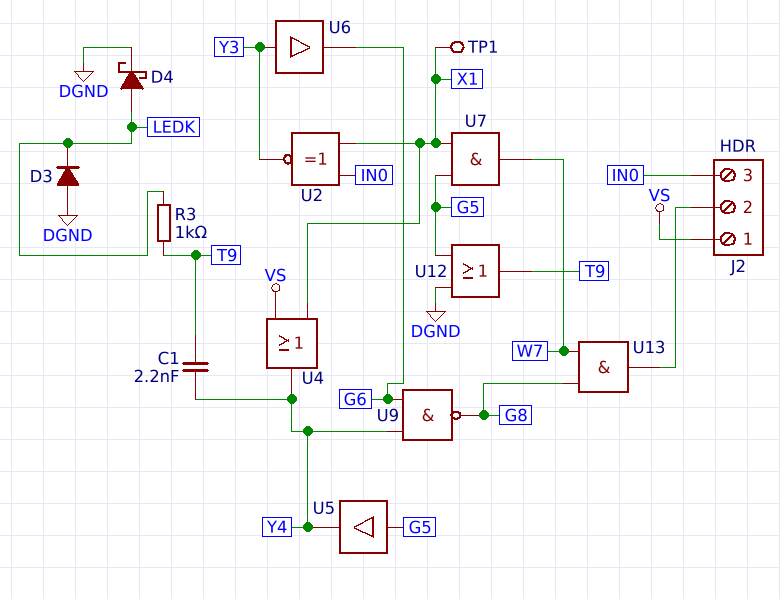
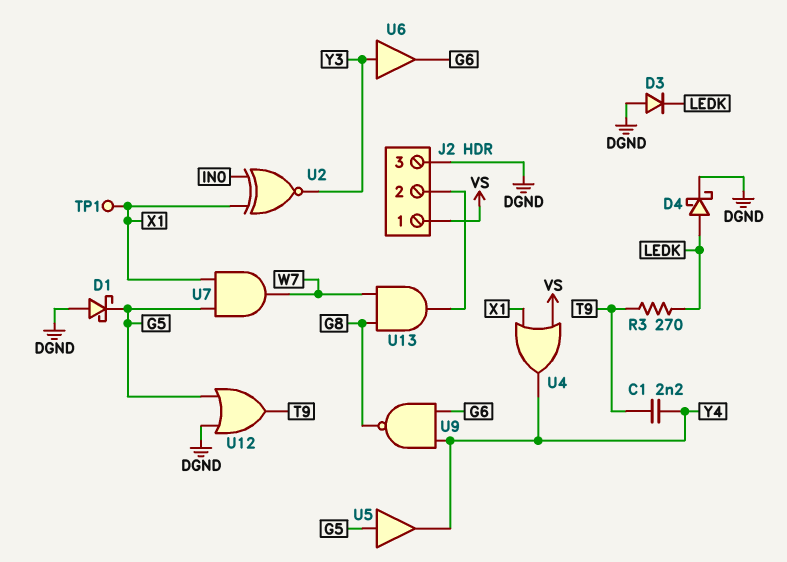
D1: none -> schottky (A DGND, K G5)
J2 pin 3: IN0 -> DGND
R3: 1k (LEDK, T9) -> 270 (LEDK, T9)

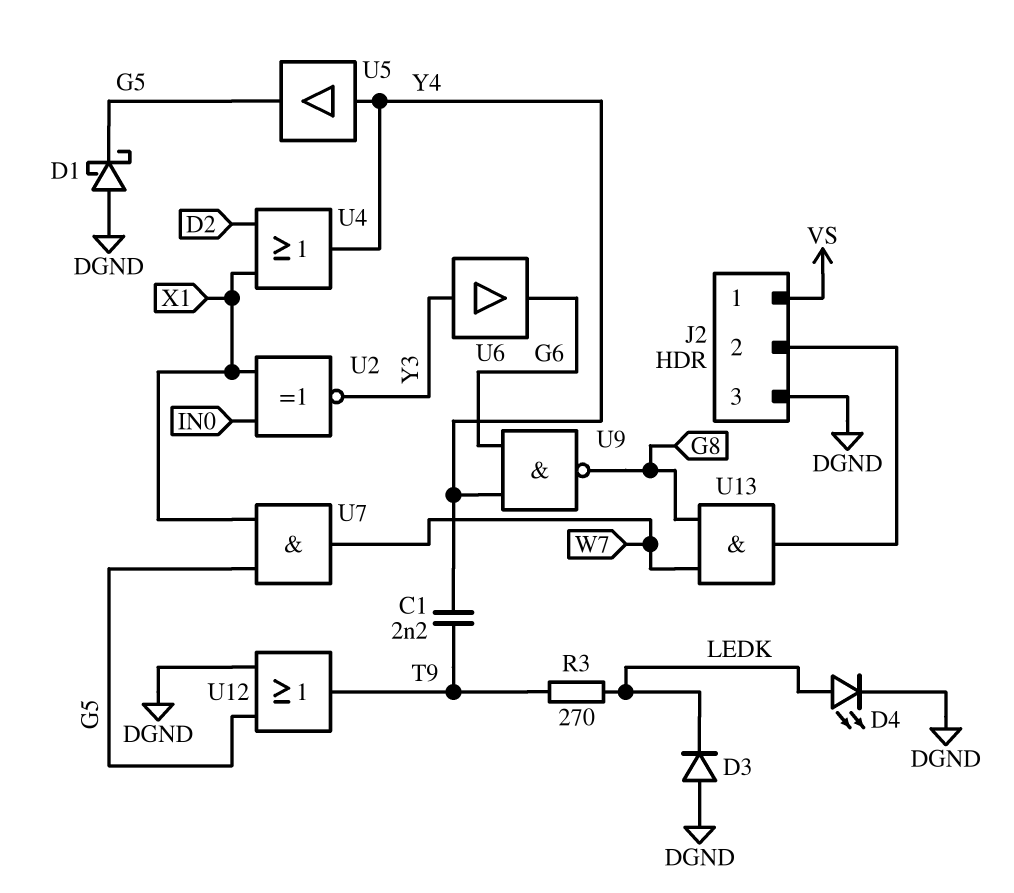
D4: schottky (A LEDK, K DGND) -> LED (A LEDK, K DGND)
TP1: test point (X1) -> none
U4: OR (in VS, in X1, out Y4) -> OR (in D2, in X1, out Y4)
U5: buffer (in G5, out Y4) -> buffer (in Y4, out G5)

